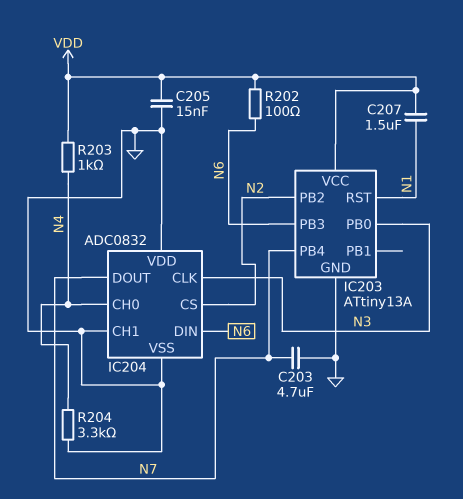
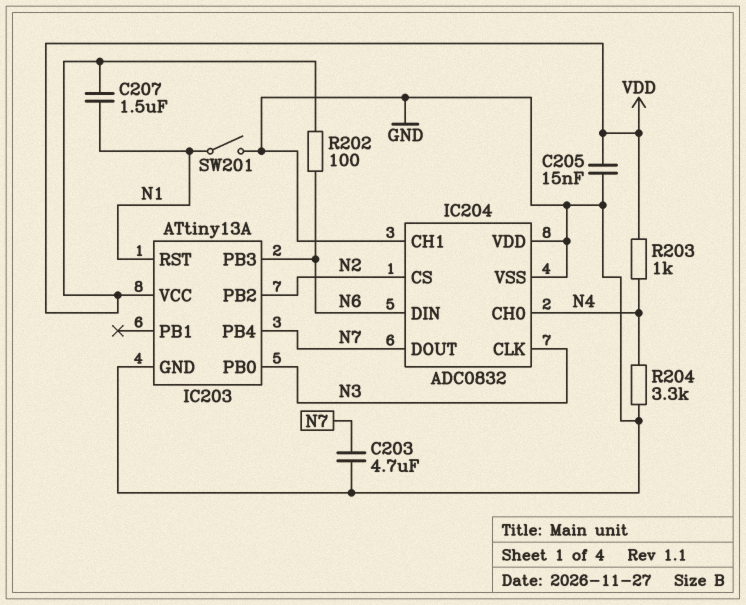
SW201: none -> switch (GND, N1)

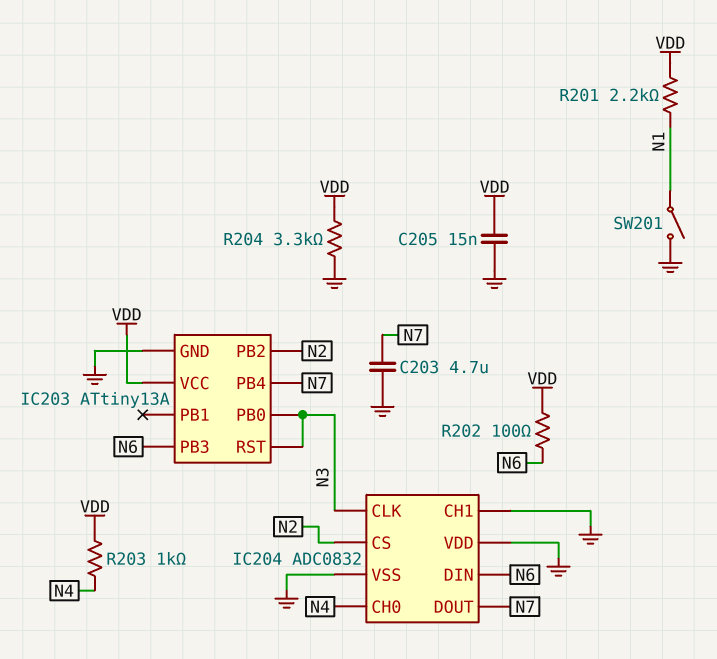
C207: 1.5uF (N1, VDD) -> none
IC203 pin RST: N1 -> N3
R201: none -> 2.2k (N1, VDD)
R204: 3.3k (GND, N4) -> 3.3k (GND, VDD)

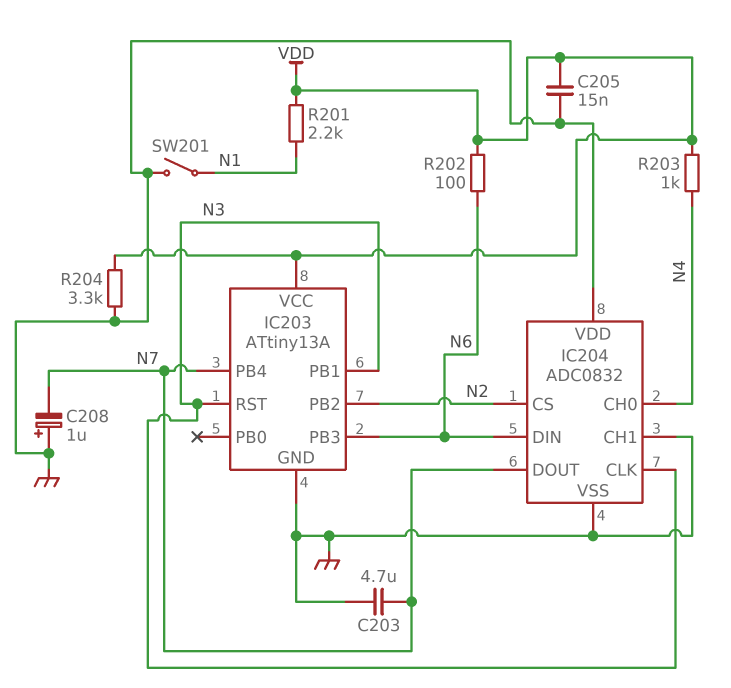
C208: none -> 1uF (plus GND, minus N7)
IC203 pin PB0: N3 -> none
IC203 pin PB1: none -> N3

